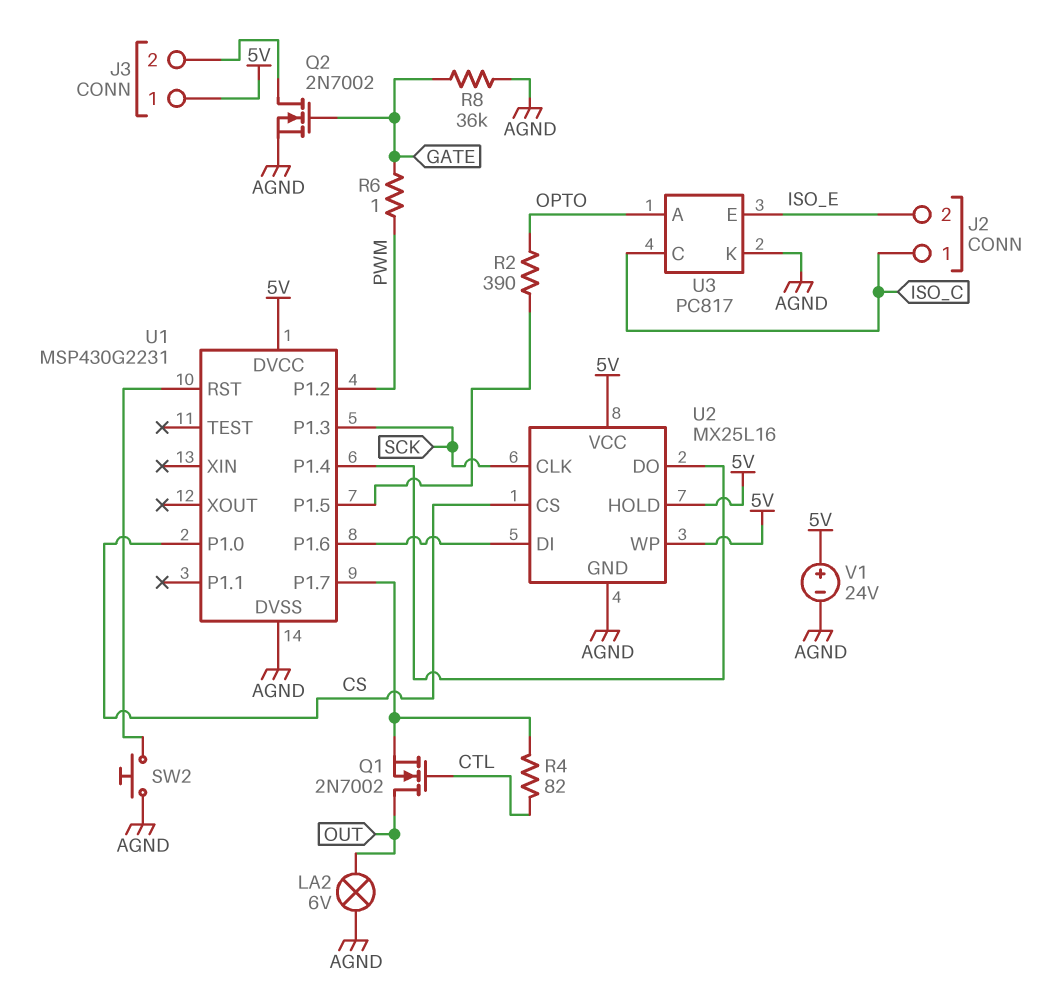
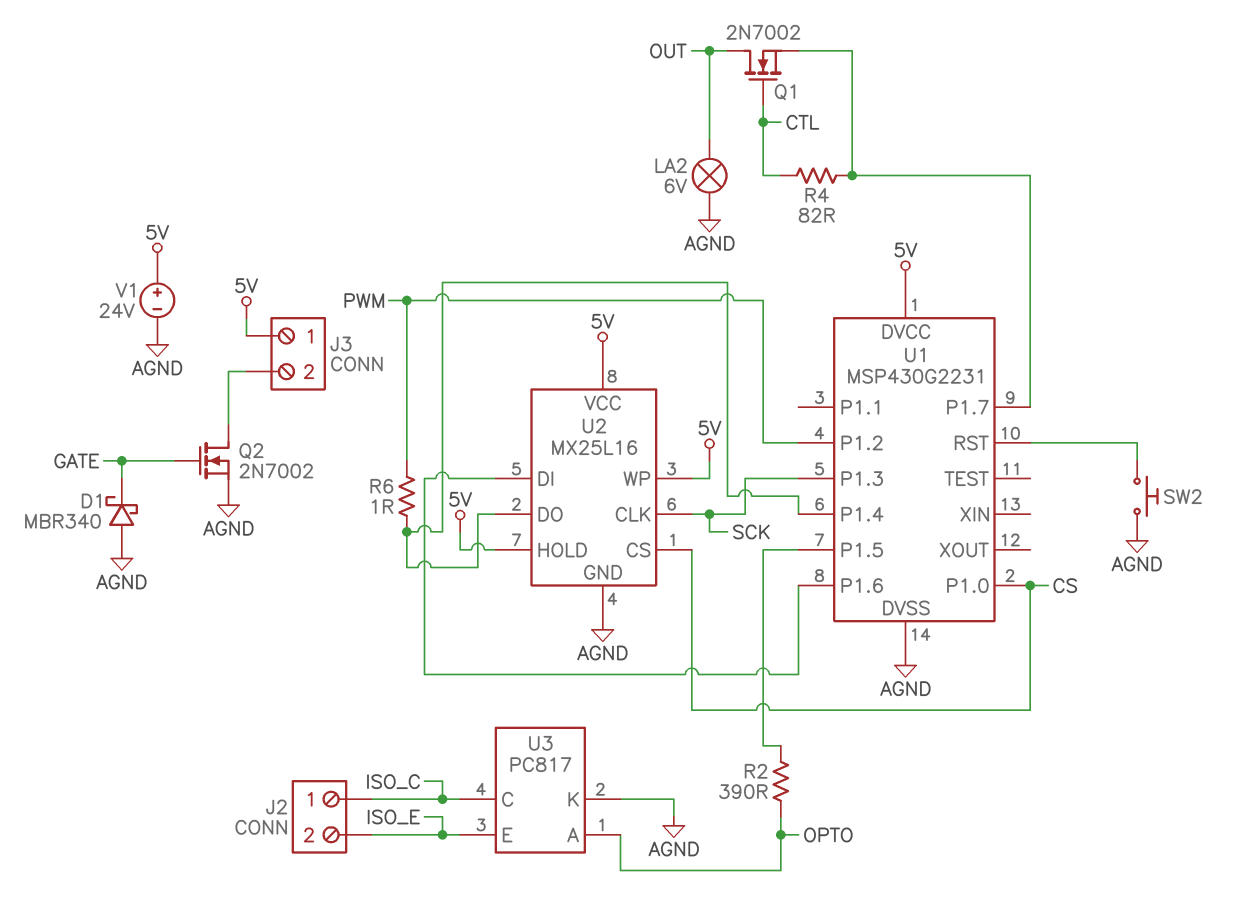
D1: none -> schottky MBR340 (A AGND, K GATE)
R6: 1 (GATE, PWM) -> 1 (PWM, U1/P1.4)
R8: 36k (AGND, GATE) -> none

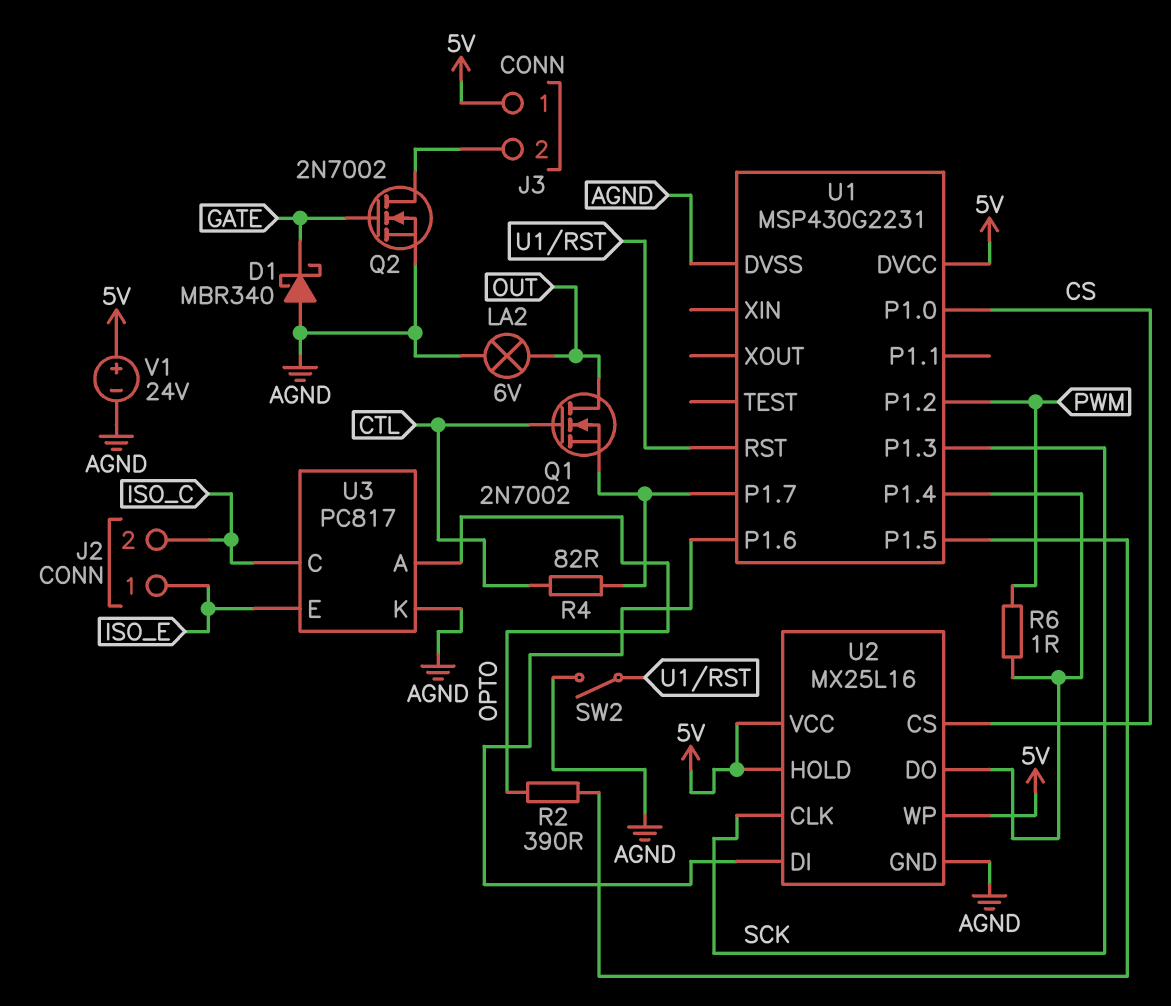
J2 pin 1: ISO_C -> ISO_E
J2 pin 2: ISO_E -> ISO_C
SW2: button (AGND, U1/RST) -> switch (AGND, U1/RST)

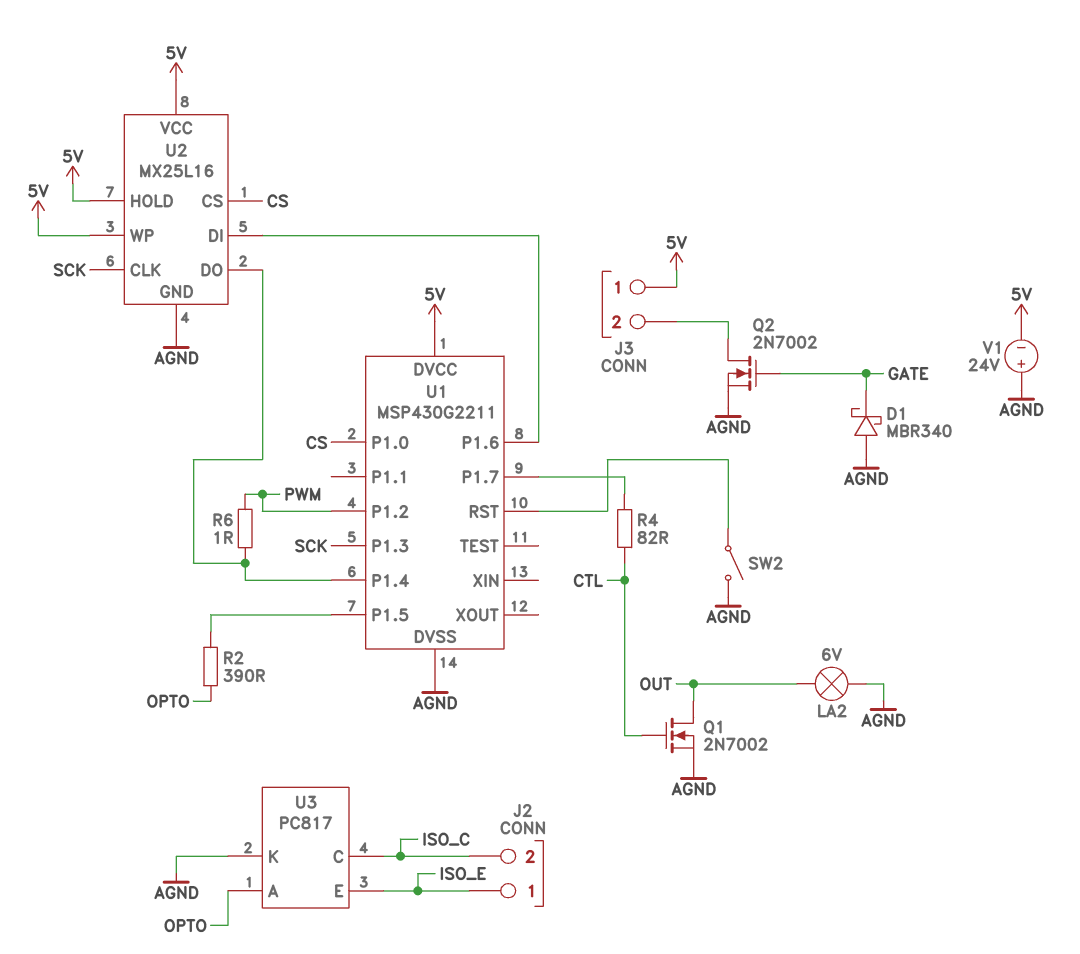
Q1: NMOS 2N7002 (G CTL, D OUT, S U1/P1.7) -> NMOS 2N7002 (G CTL, D OUT, S AGND)
U1: MSP430G2231 -> MSP430G2211
V1: 24V (plus 5V, minus AGND) -> 24V (plus AGND, minus 5V)

